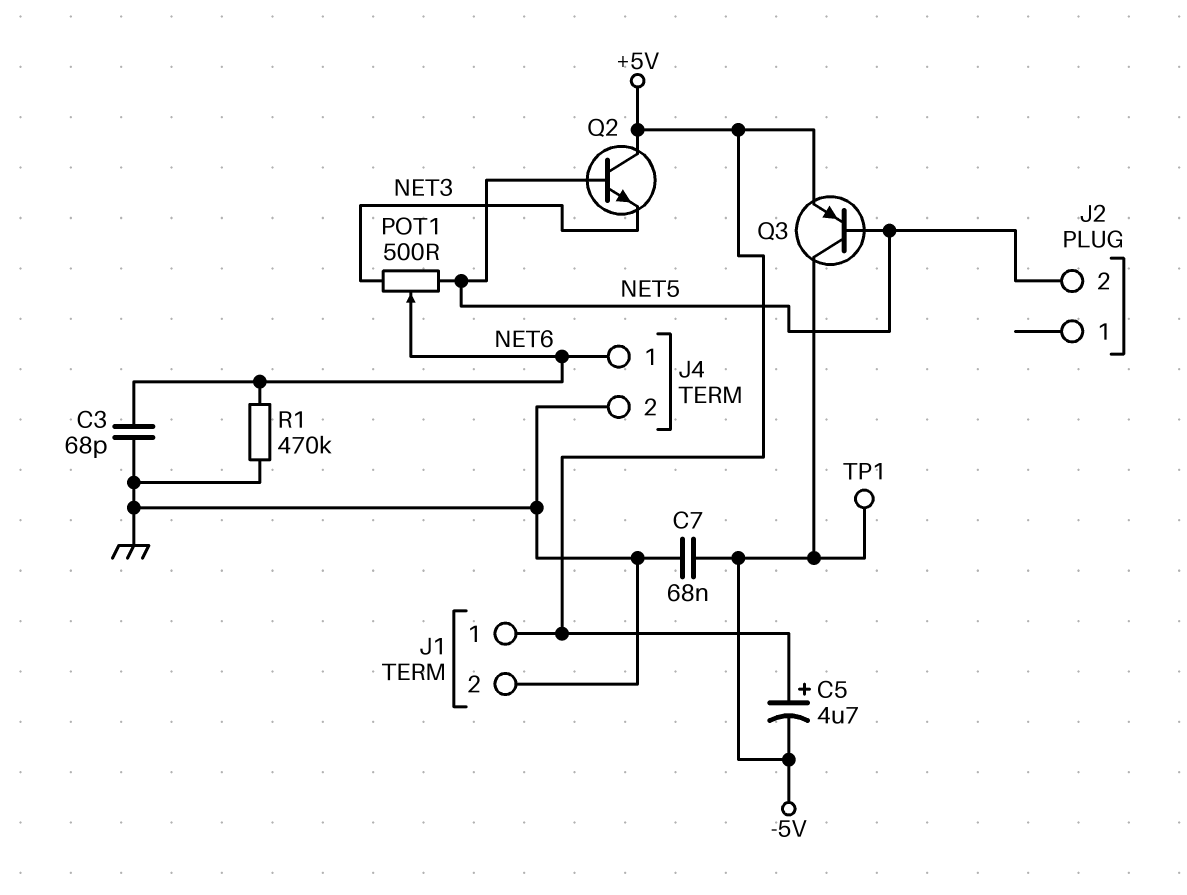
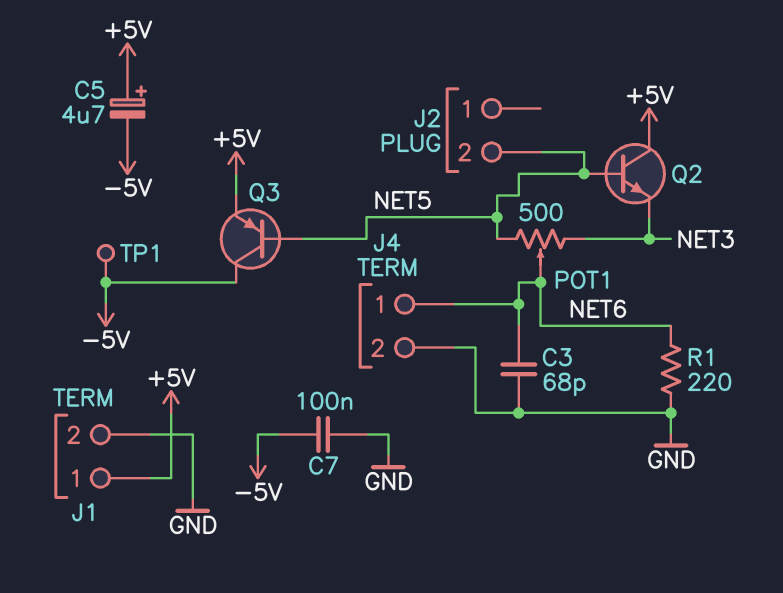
C7: 68nF (-5V, GND) -> 100nF (-5V, GND)
R1: 470k (GND, NET6) -> 220 (GND, NET6)

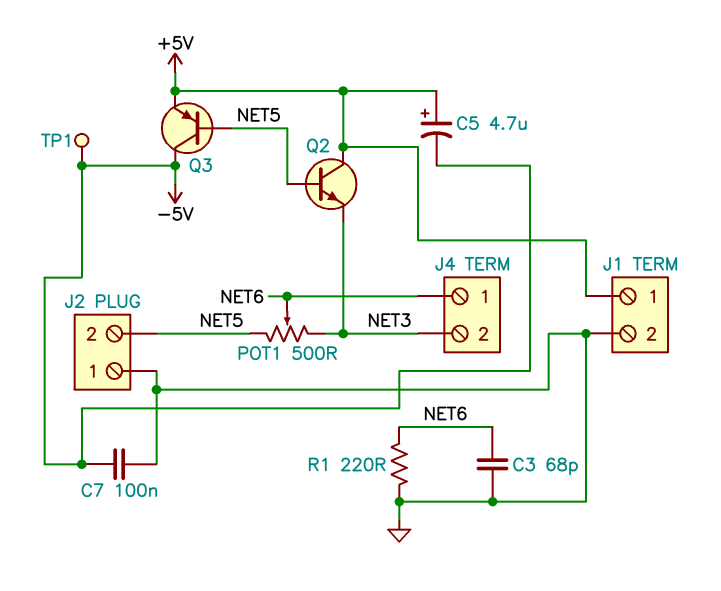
J2 pin 1: none -> GND
J4 pin 2: GND -> NET3

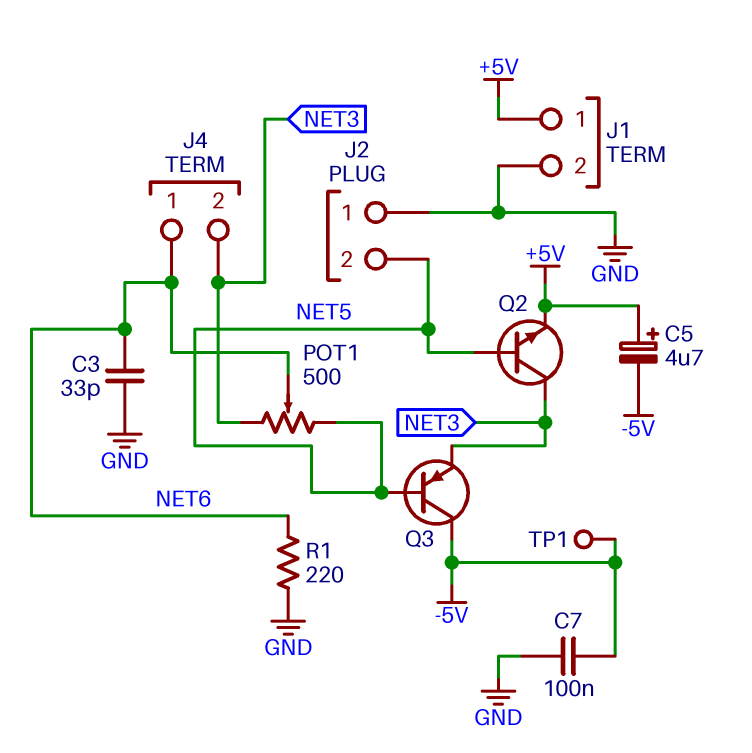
C3: 68pF (GND, NET6) -> 33pF (GND, NET6)
Q2: NPN (B NET5, C +5V, E NET3) -> NPN (B NET5, C NET3, E +5V)
Q3: PNP (B NET5, C -5V, E +5V) -> PNP (B NET5, C -5V, E NET3)

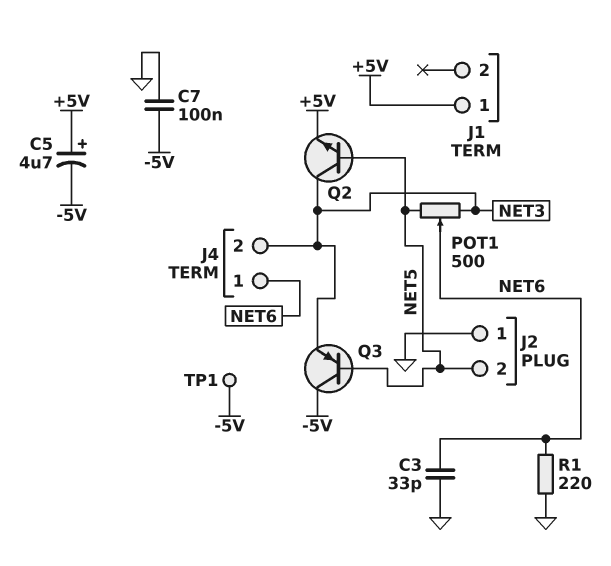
J1 pin 2: GND -> none

